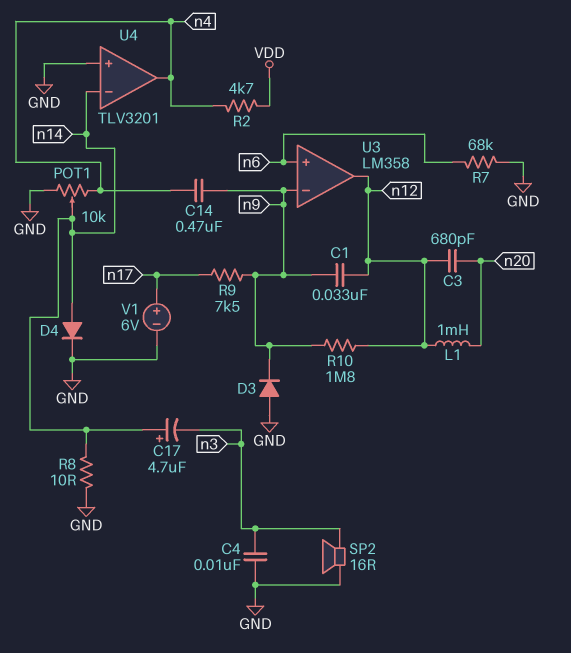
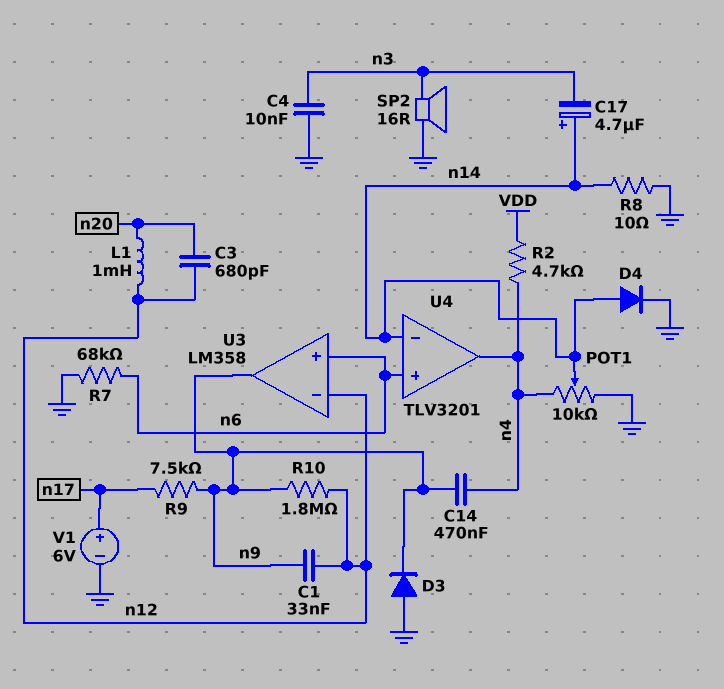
U3 pin in-: n9 -> n12
U3 pin out: n12 -> n9
U4 pin in+: GND -> n6

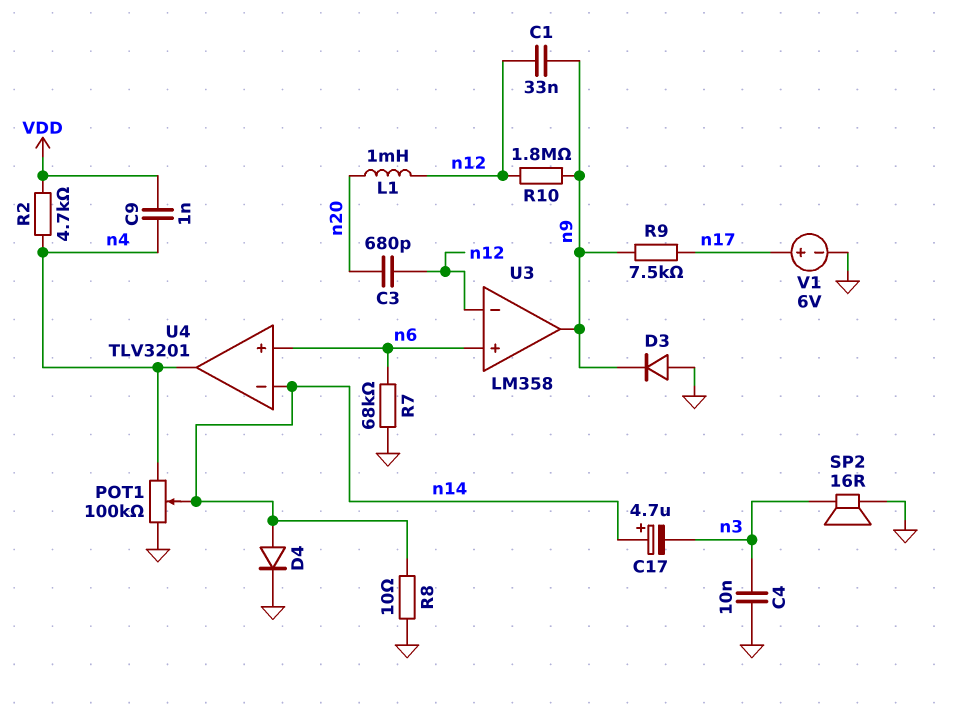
C9: none -> 1nF (VDD, n4)
C14: 470nF (n4, n9) -> none
POT1: 10k (GND, n4, wiper n14) -> 100k (GND, n4, wiper n14)

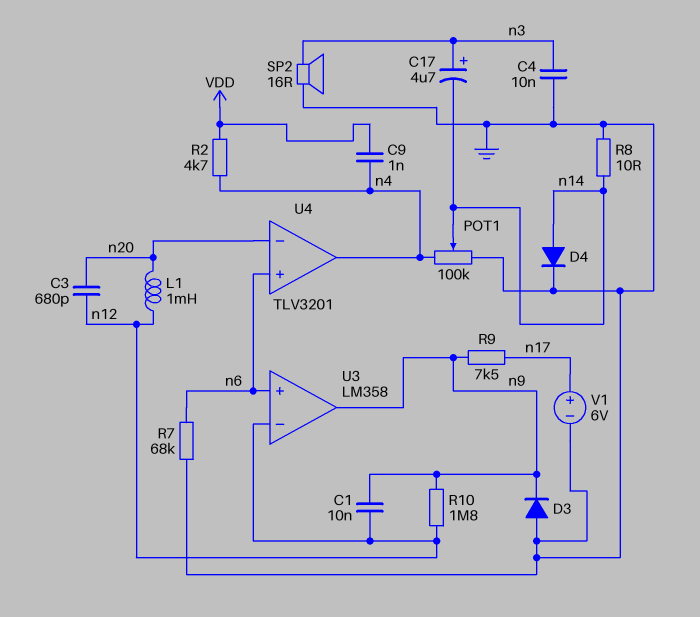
C1: 33nF (n9, n12) -> 10nF (n9, n12)
C17: 4.7uF (plus n14, minus n3) -> 4.7uF (plus n3, minus n14)
U4 pin in-: n14 -> n20

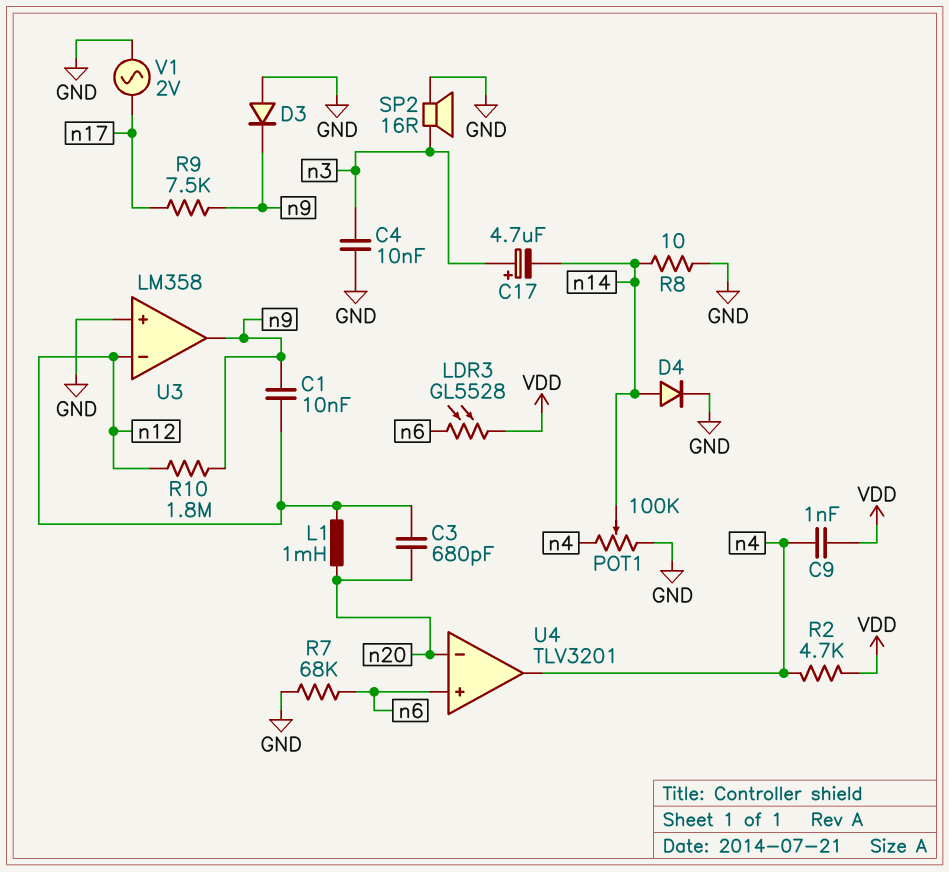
LDR3: none -> GL5528 (VDD, n6)
U3 pin in+: n6 -> GND
V1: 6V (plus n17, minus GND) -> AC 2V (GND, n17)

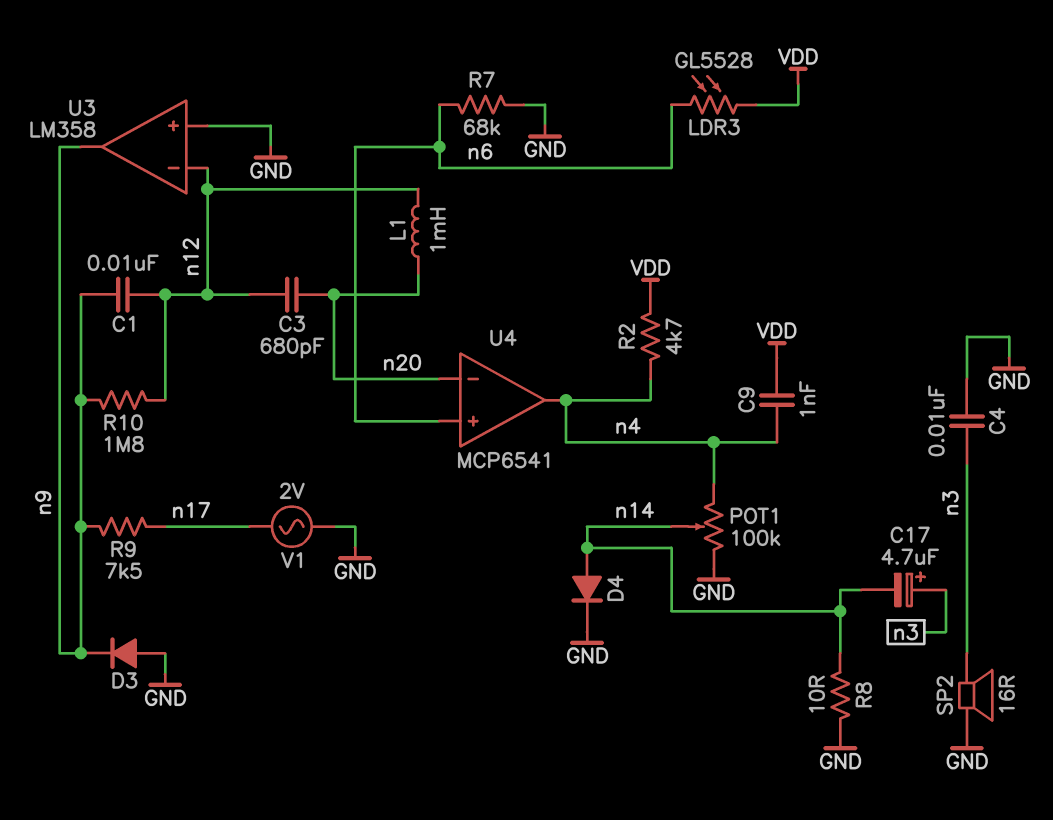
U4: TLV3201 -> MCP6541

